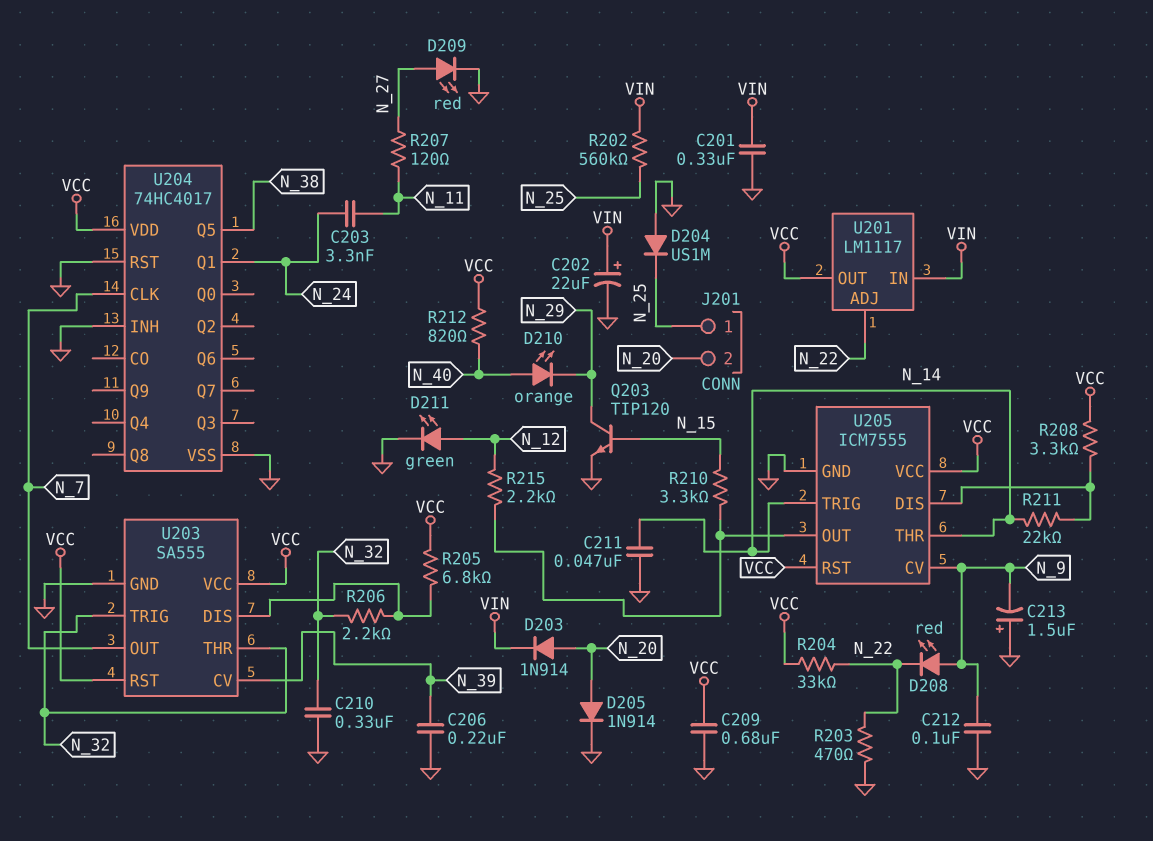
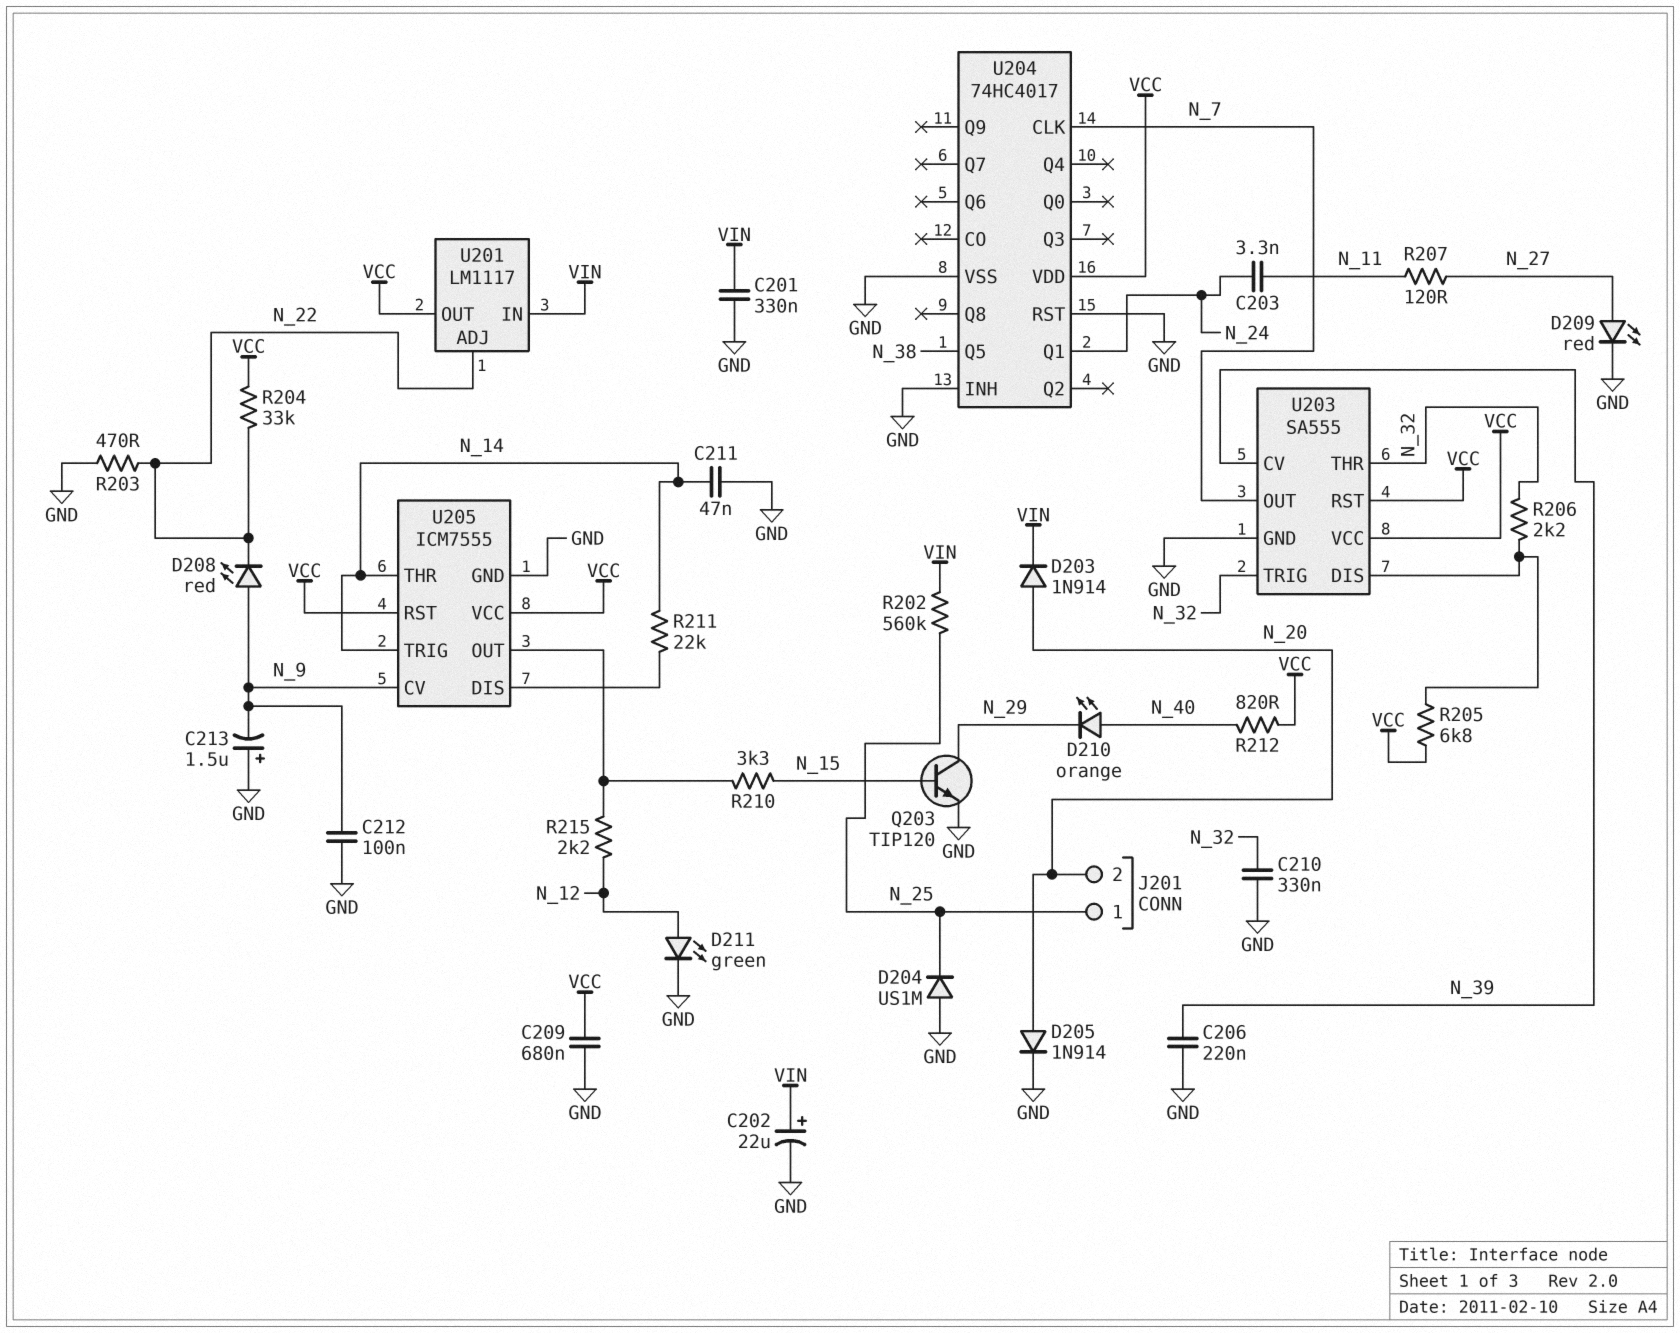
R208: 3.3k (U205/DIS, VCC) -> none

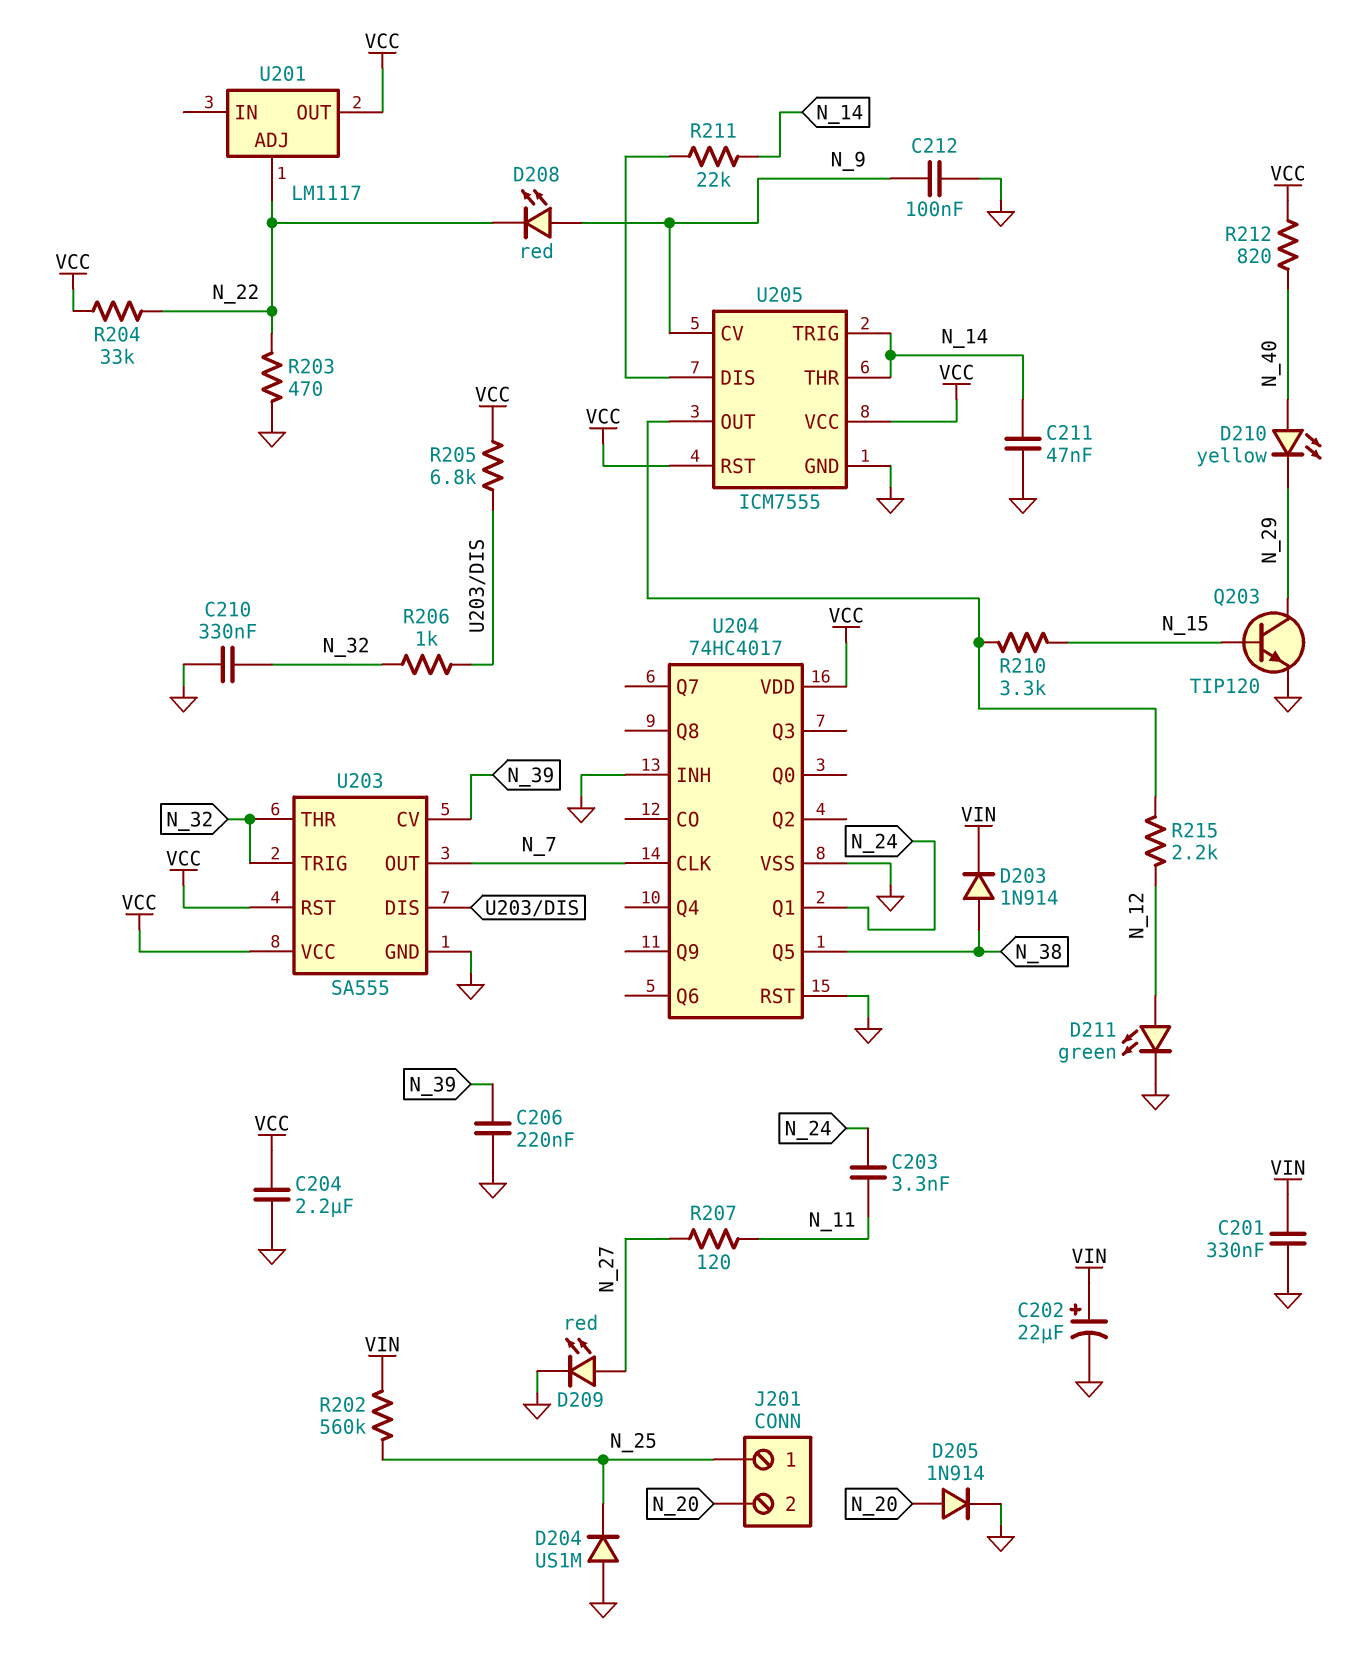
C204: none -> 2.2uF (GND, VCC)
C209: 680nF (GND, VCC) -> none
C213: 1.5uF (plus GND, minus N_9) -> none
D203: diode 1N914 (A N_20, K VIN) -> diode 1N914 (A N_38, K VIN)
D210: LED orange (A N_40, K N_29) -> LED yellow (A N_40, K N_29)
R206: 2.2k (N_32, U203/DIS) -> 1k (N_32, U203/DIS)
U201 pin IN: VIN -> none

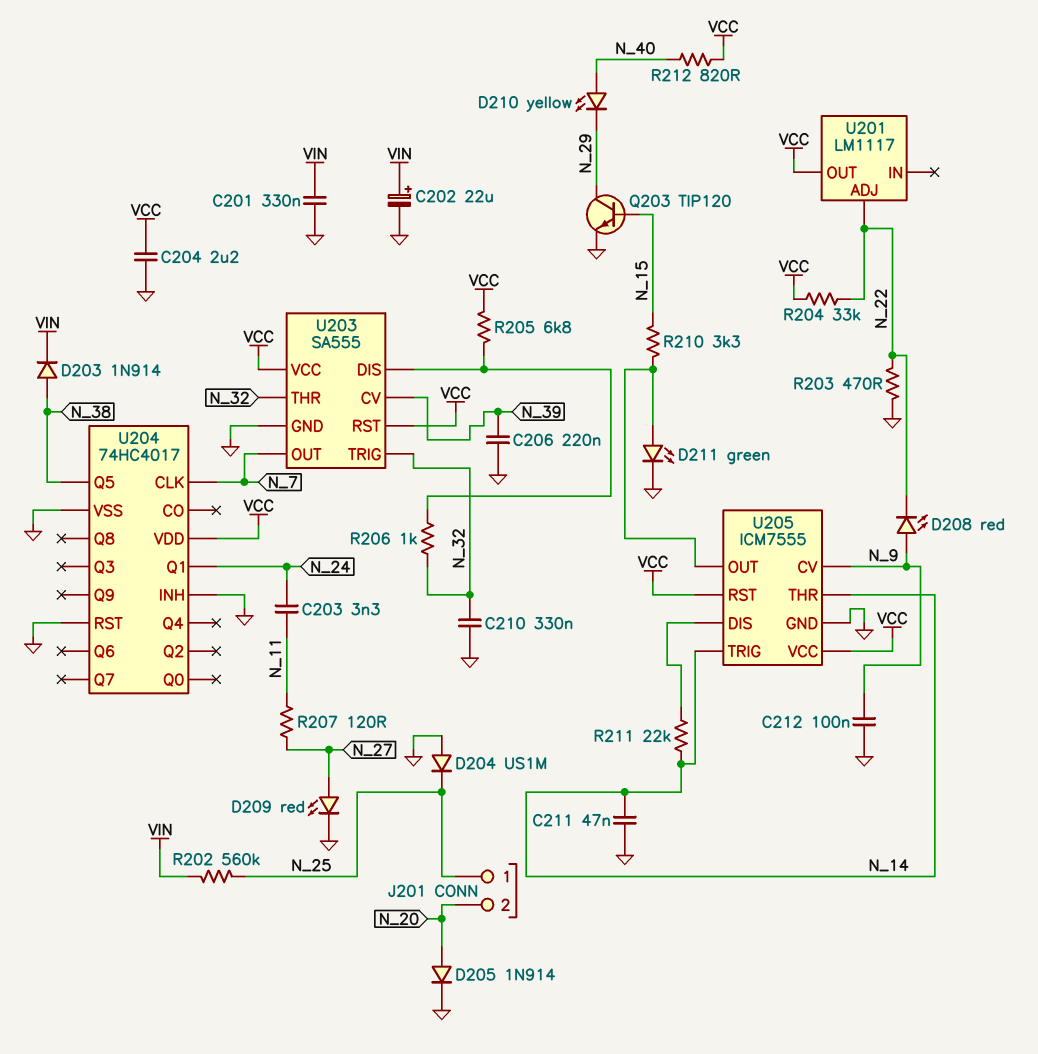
D211: LED green (A N_12, K GND) -> LED green (A U205/OUT, K GND)
R215: 2.2k (N_12, U205/OUT) -> none

